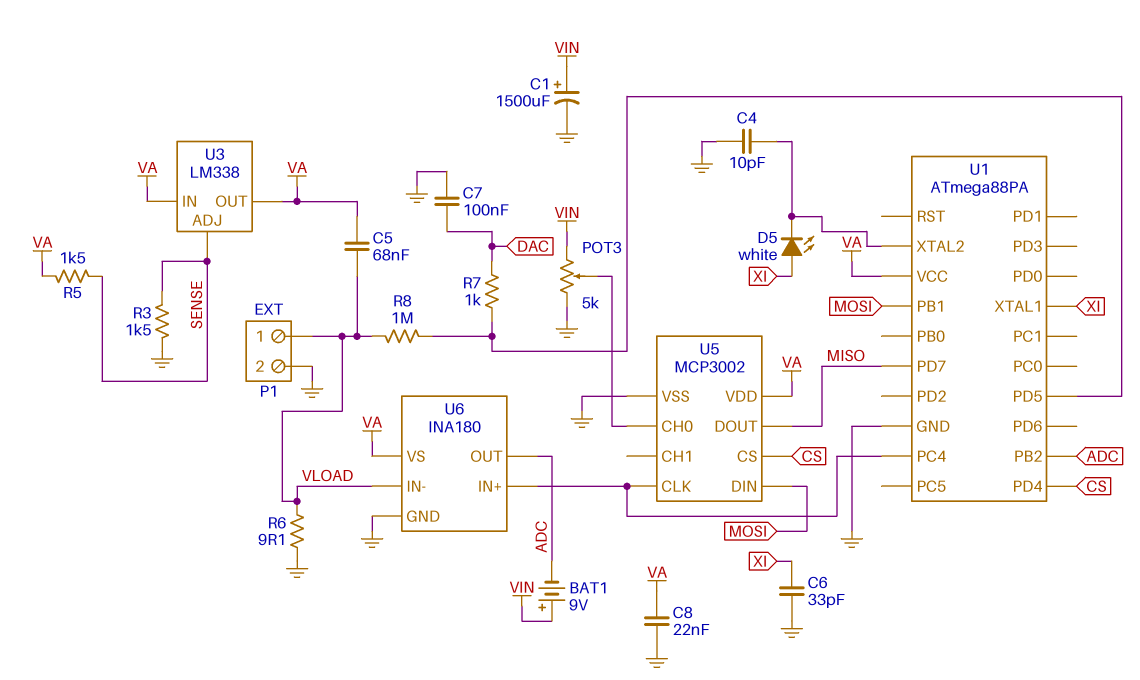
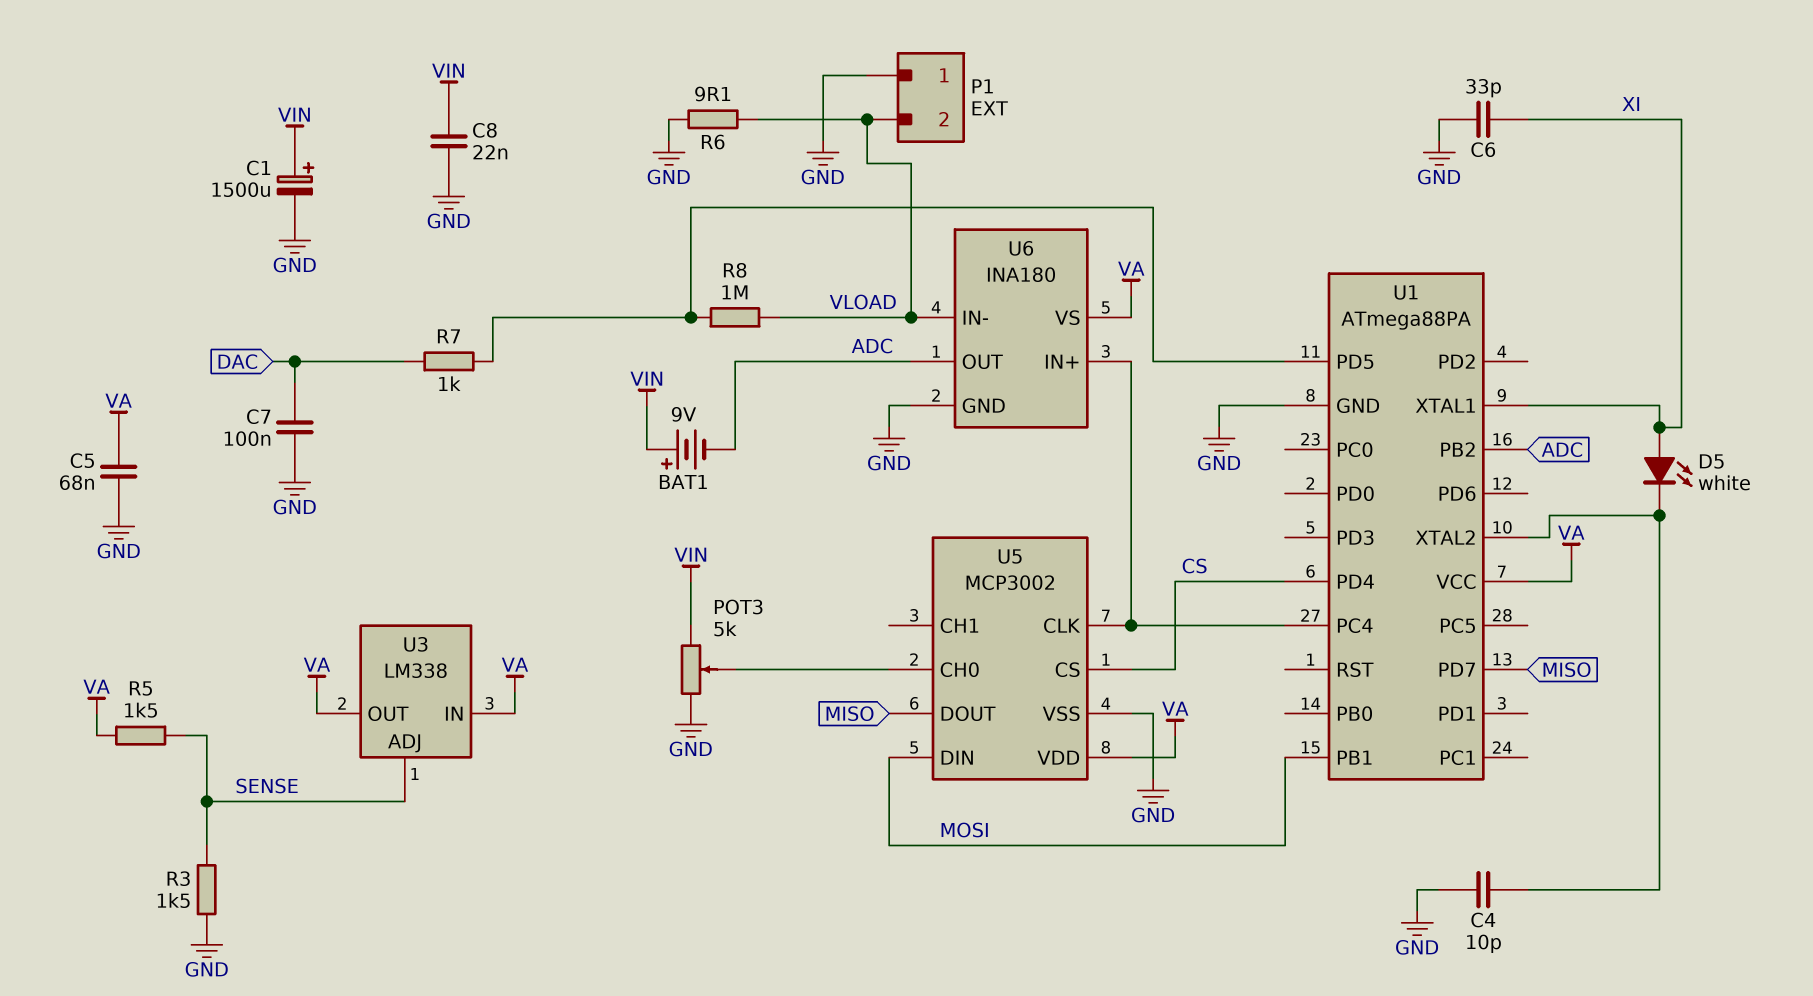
C5: 68nF (VA, VLOAD) -> 68nF (GND, VA)
C8: 22nF (GND, VA) -> 22nF (GND, VIN)
P1 pin 1: VLOAD -> GND
P1 pin 2: GND -> VLOAD

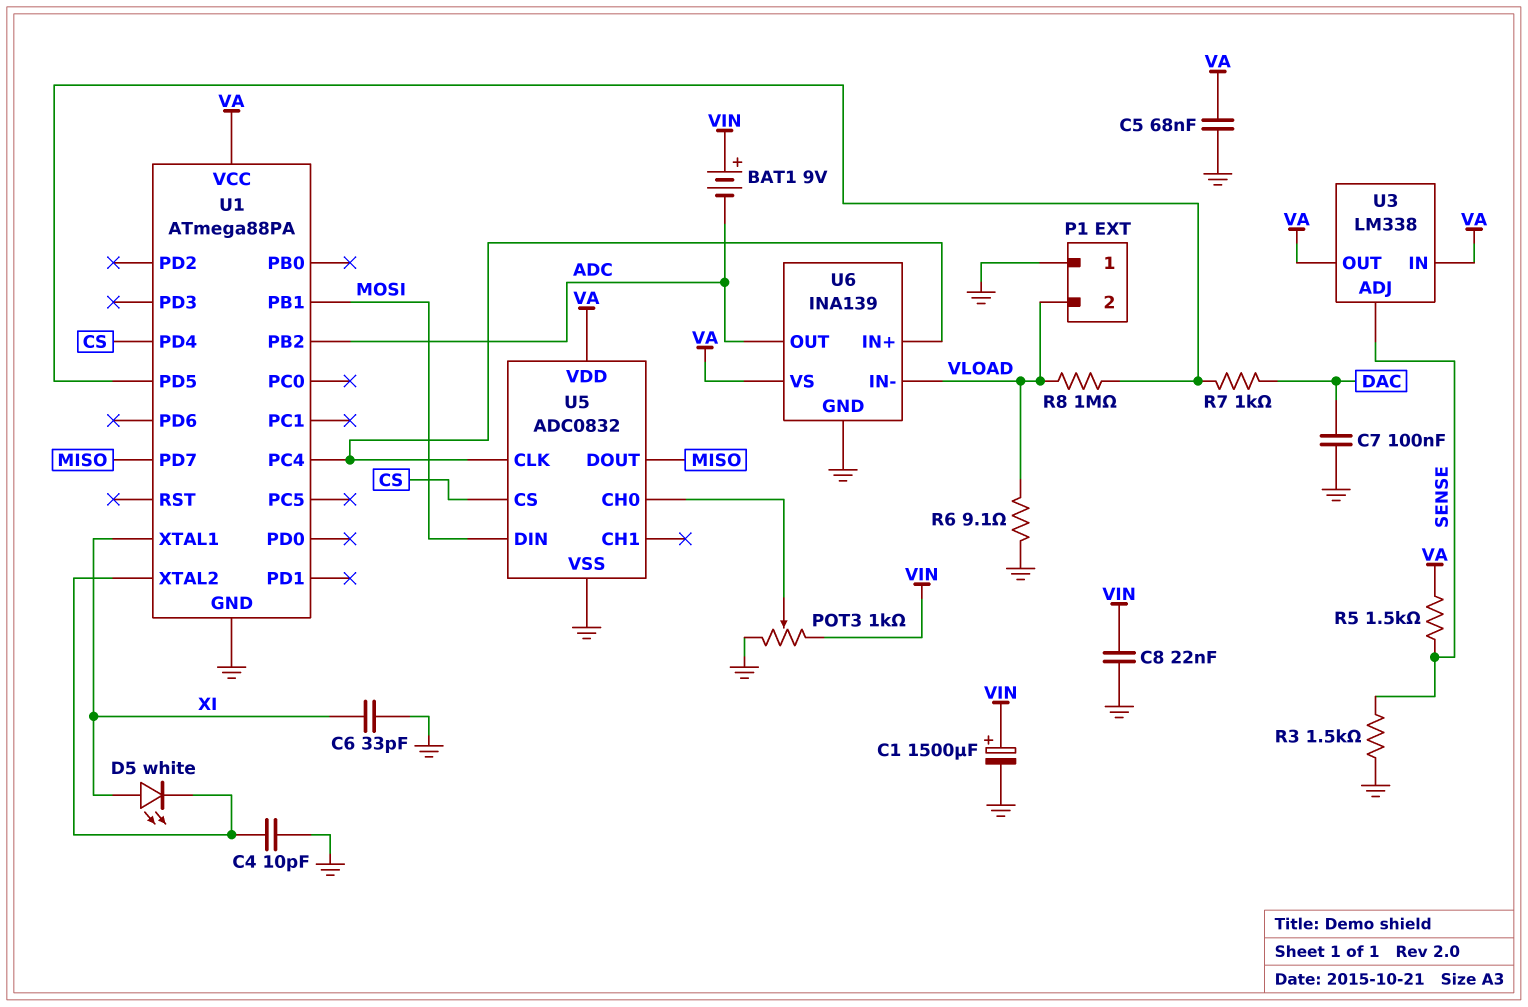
POT3: 5k (GND, VIN, wiper U5/CH0) -> 1k (GND, VIN, wiper U5/CH0)
U5: MCP3002 -> ADC0832
U6: INA180 -> INA139

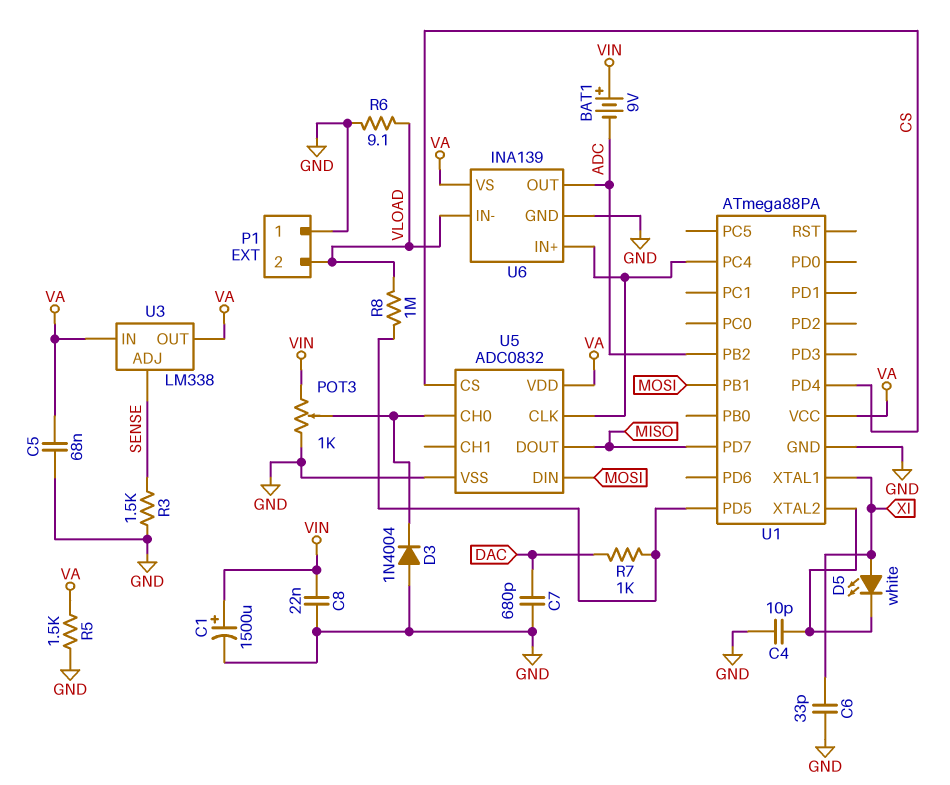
C7: 100nF (DAC, GND) -> 680pF (DAC, GND)
D3: none -> diode 1N4004 (A GND, K U5/CH0)
R5: 1.5k (SENSE, VA) -> 1.5k (GND, VA)

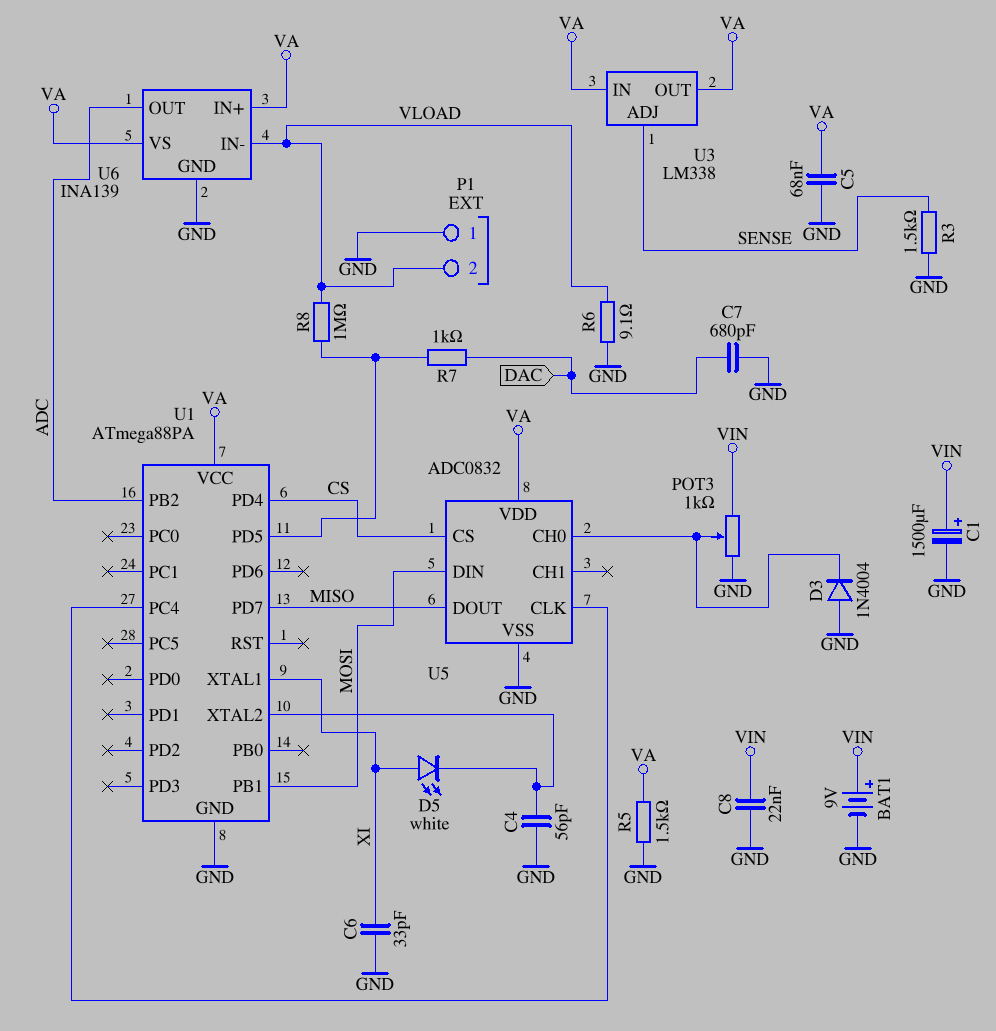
BAT1: 9V (plus VIN, minus ADC) -> 9V (plus VIN, minus GND)
C4: 10pF (GND, U1/XTAL2) -> 56pF (GND, U1/XTAL2)
U6 pin IN+: U1/PC4 -> VA

